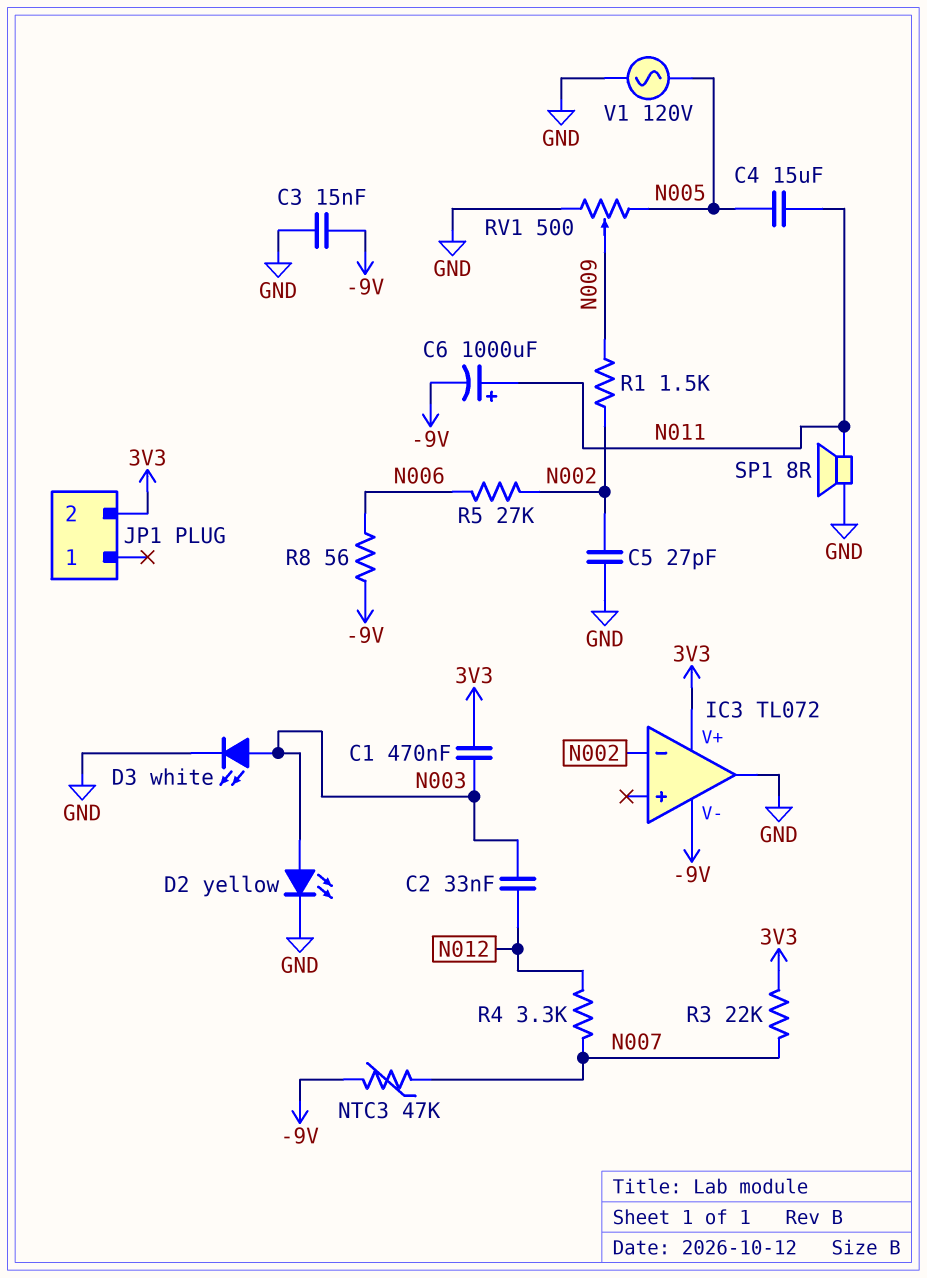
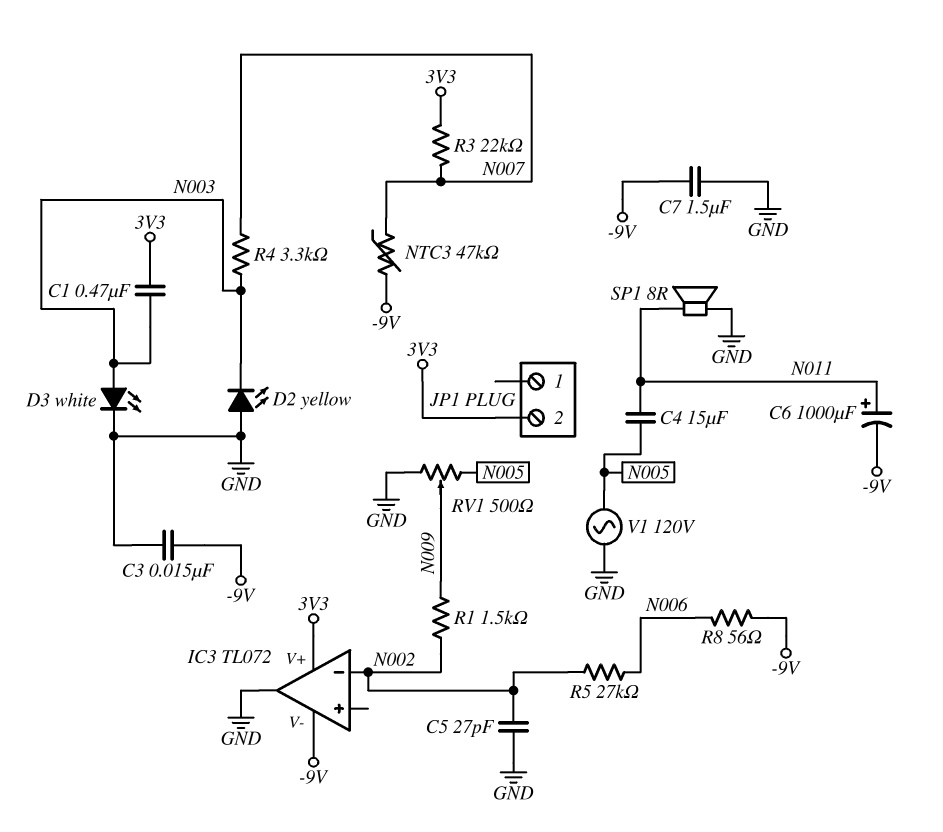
C2: 33nF (N003, N012) -> none
C7: none -> 1.5uF (-9V, GND)
D2: LED yellow (A N003, K GND) -> LED yellow (A GND, K N003)
R4: 3.3k (N007, N012) -> 3.3k (N003, N007)

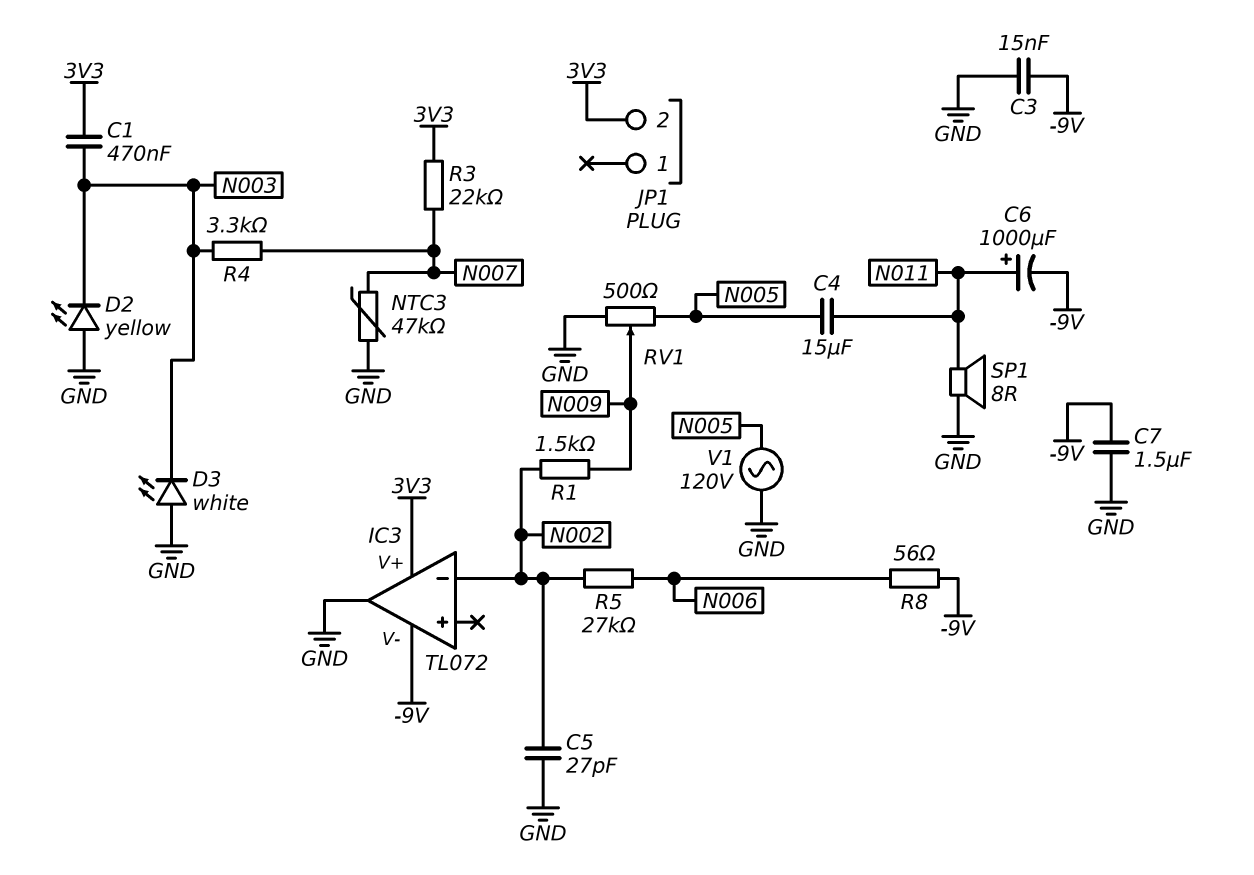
D3: LED white (A N003, K GND) -> LED white (A GND, K N003)
NTC3: 47k (-9V, N007) -> 47k (GND, N007)

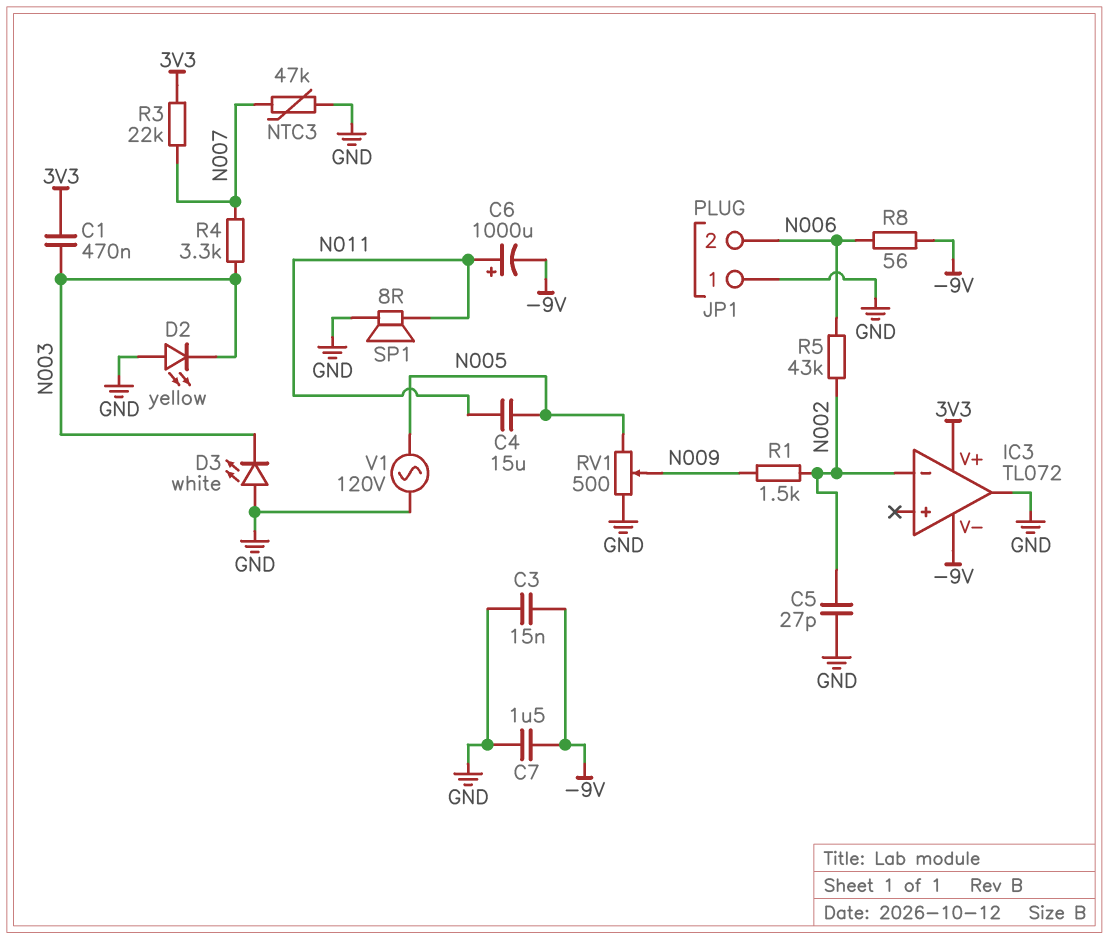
JP1 pin 1: none -> GND
JP1 pin 2: 3V3 -> N006
R5: 27k (N002, N006) -> 43k (N002, N006)

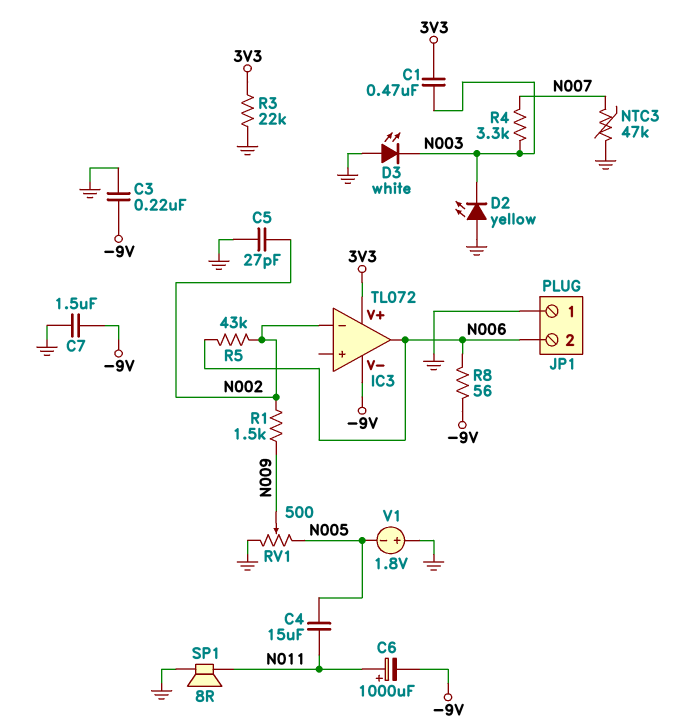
C3: 15nF (-9V, GND) -> 220nF (-9V, GND)
IC3 pin out: GND -> N006
R3: 22k (3V3, N007) -> 22k (3V3, GND)
V1: AC 120V (GND, N005) -> 1.8V (plus GND, minus N005)

